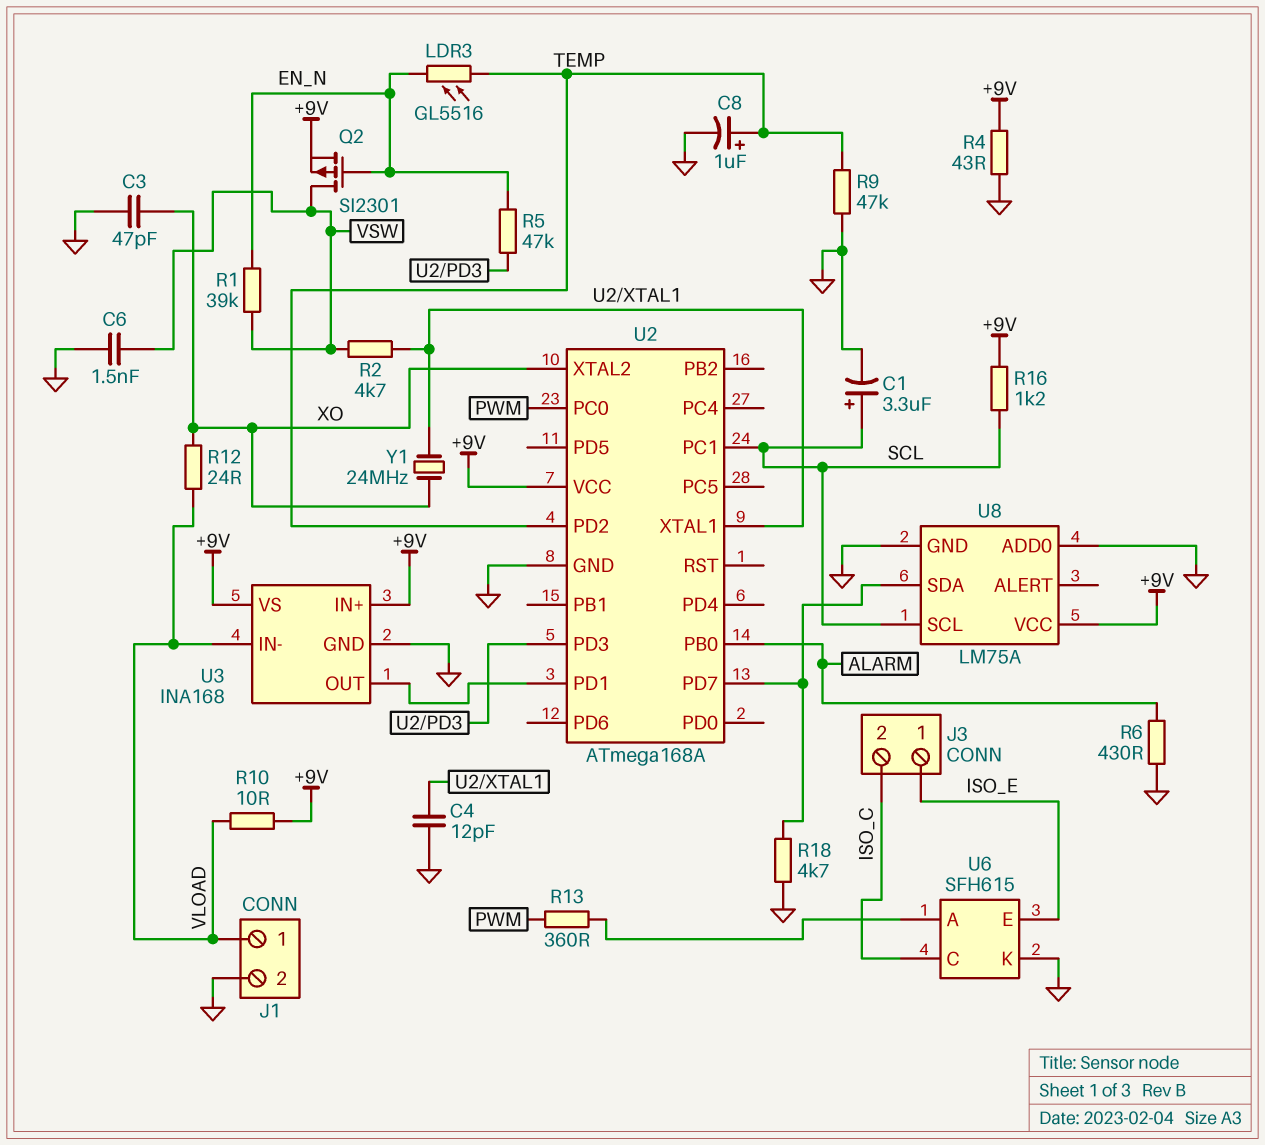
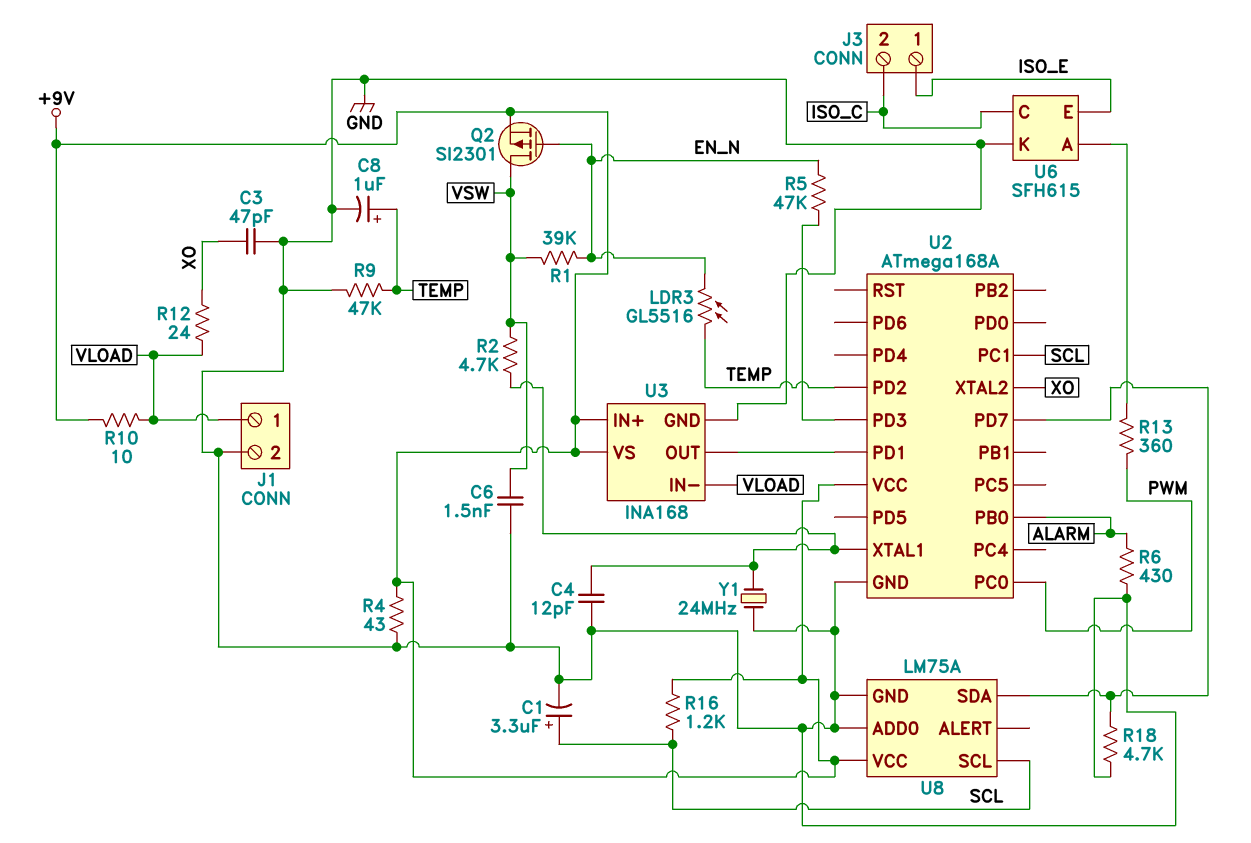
Y1: 24MHz (U2/XTAL1, XO) -> 24MHz (GND, U2/XTAL1)

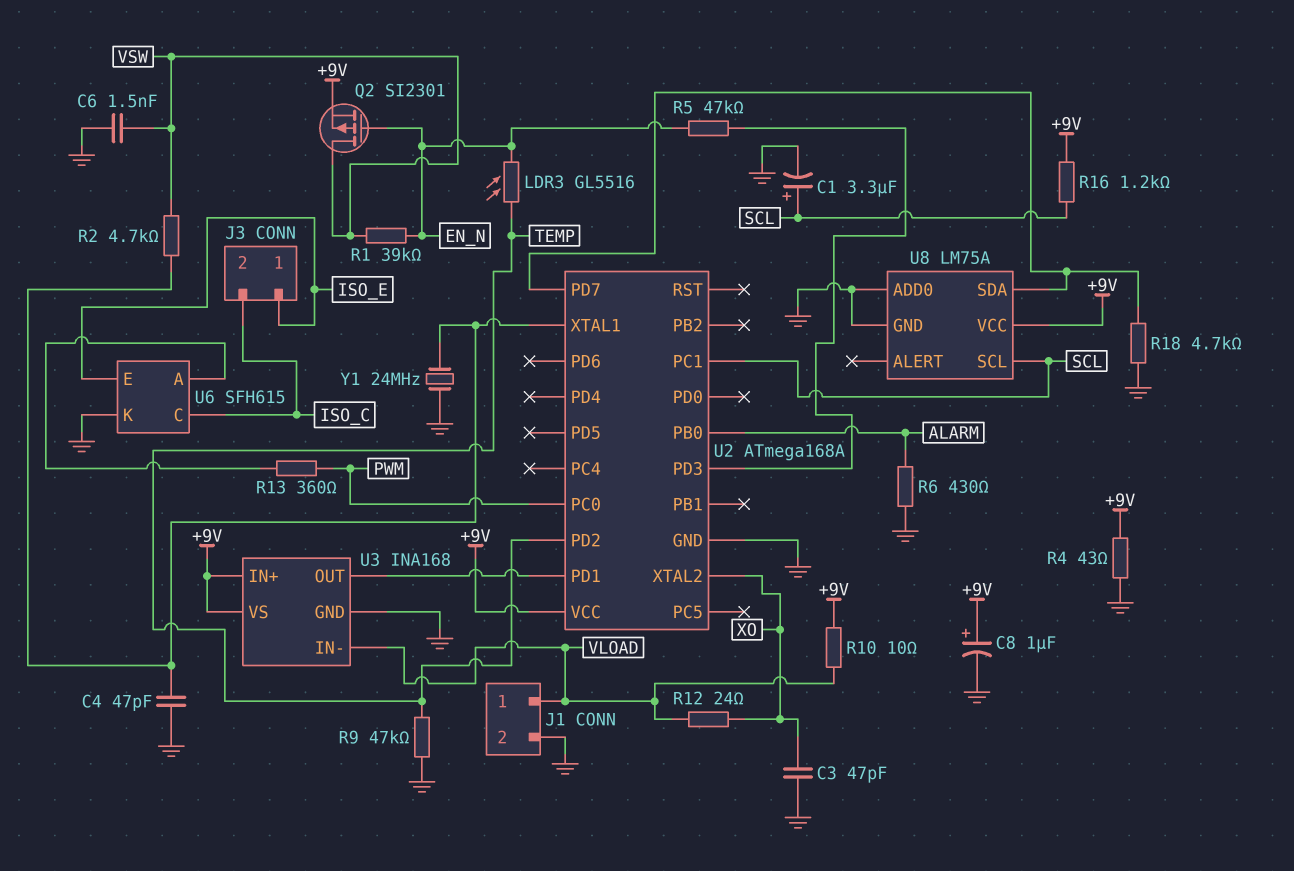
C4: 12pF (GND, U2/XTAL1) -> 47pF (GND, U2/XTAL1)
C8: 1uF (plus TEMP, minus GND) -> 1uF (plus +9V, minus GND)

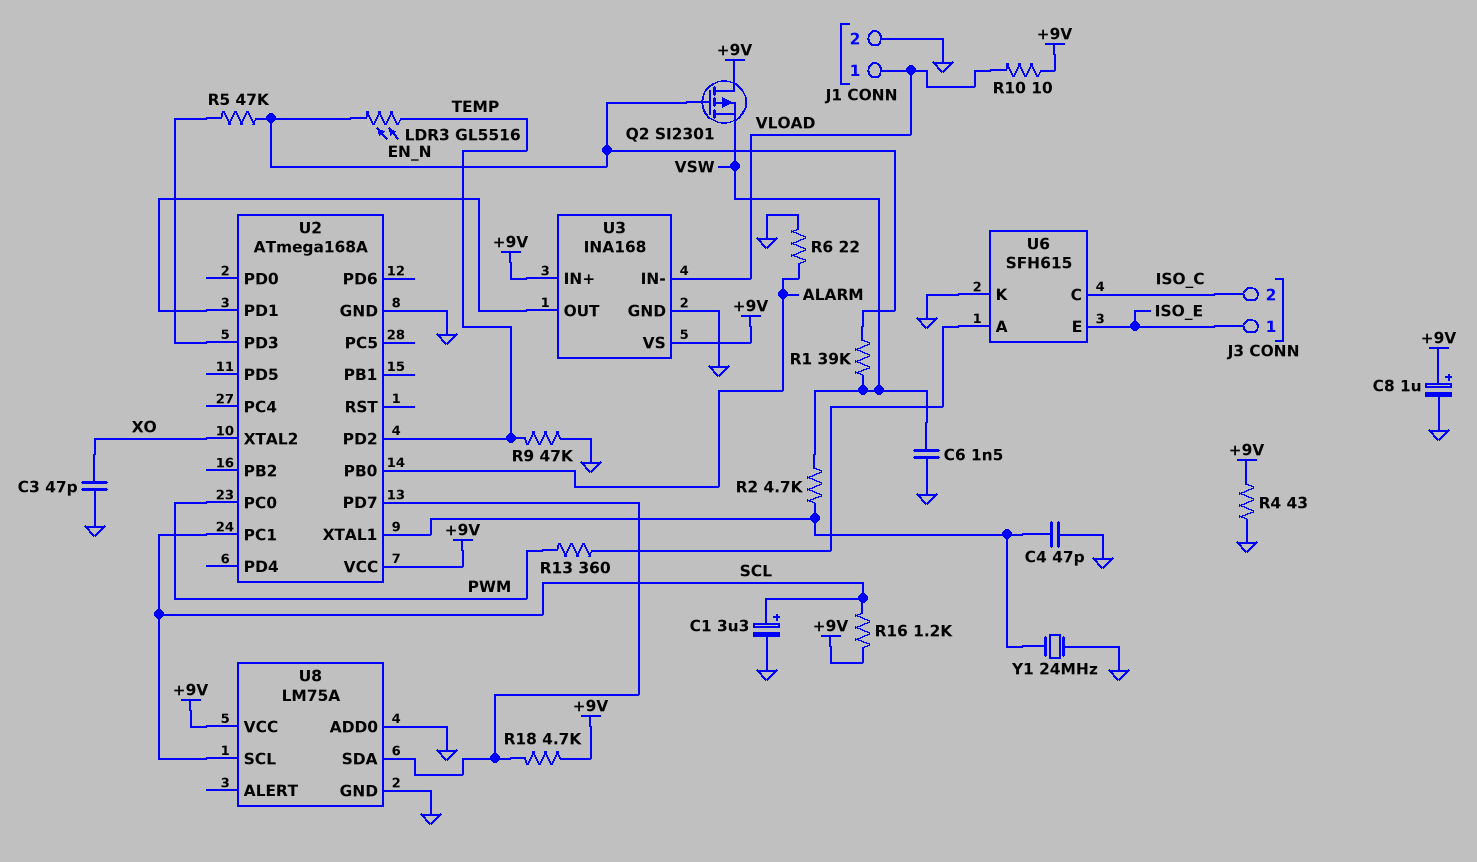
Q2: PMOS SI2301 (G EN_N, D VSW, S +9V) -> PMOS SI2301 (G EN_N, D +9V, S VSW)
R6: 430 (ALARM, GND) -> 22 (ALARM, GND)
R12: 24 (VLOAD, XO) -> none
R18: 4.7k (GND, U2/PD7) -> 4.7k (+9V, U2/PD7)

